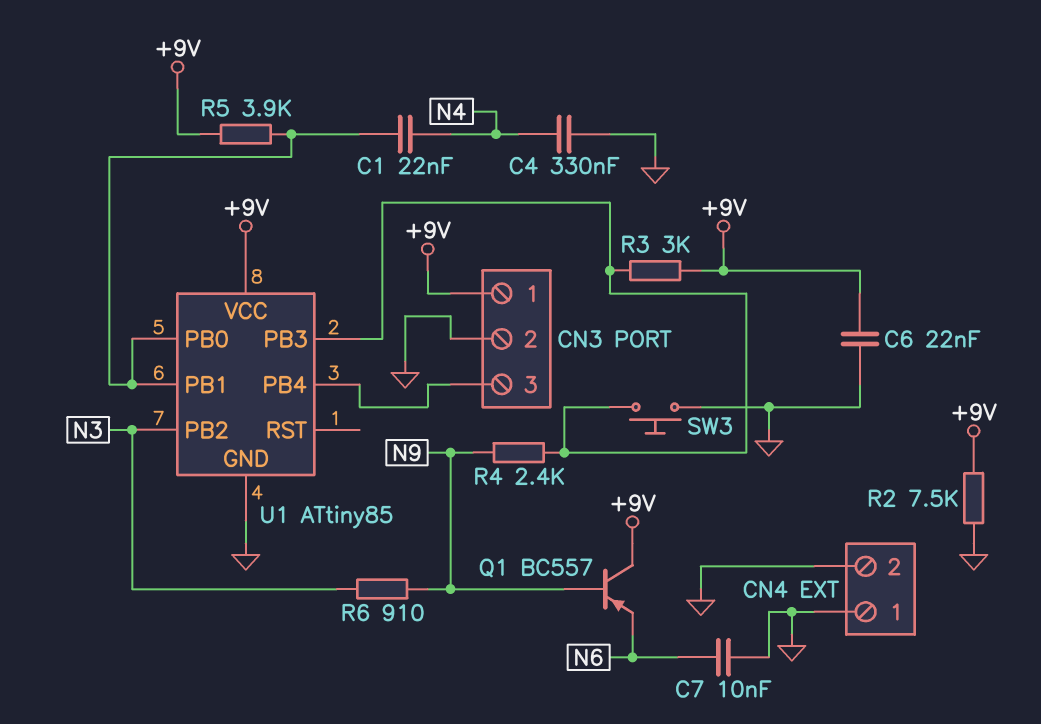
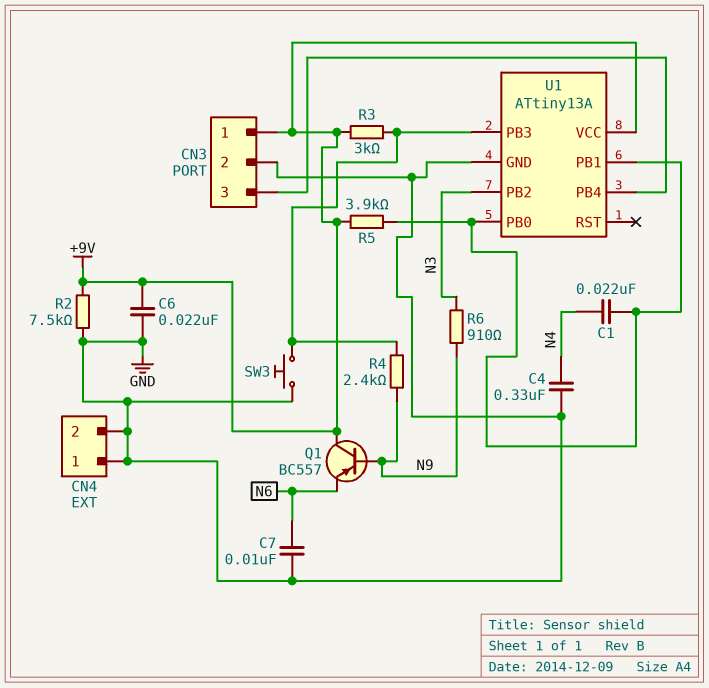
U1: ATtiny85 -> ATtiny13A

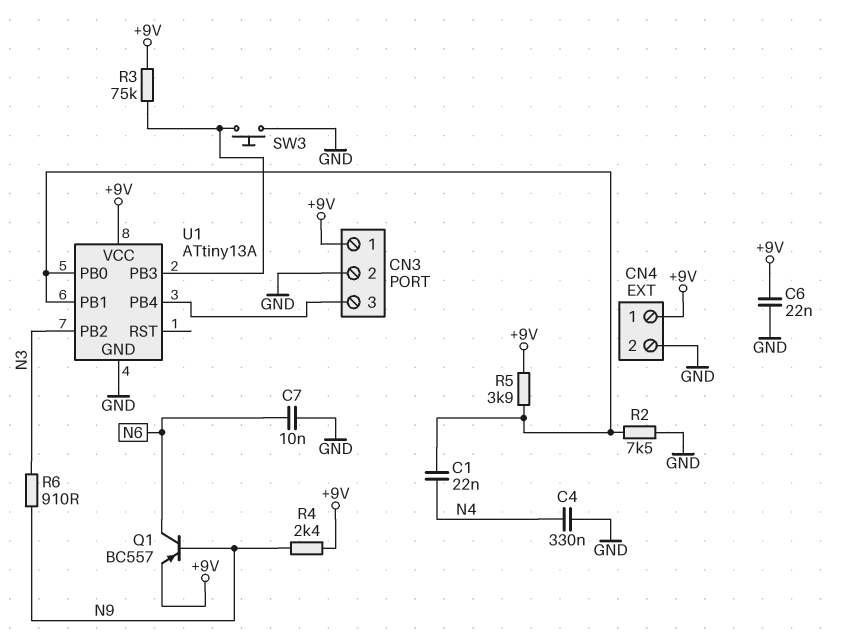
CN4 pin 1: GND -> +9V
Q1: PNP BC557 (B N9, C +9V, E N6) -> PNP BC557 (B N9, C N6, E +9V)
R2: 7.5k (+9V, GND) -> 7.5k (GND, U1/PB0)
R3: 3k (+9V, U1/PB3) -> 75k (+9V, U1/PB3)
R4: 2.4k (N9, U1/PB3) -> 2.4k (+9V, N9)

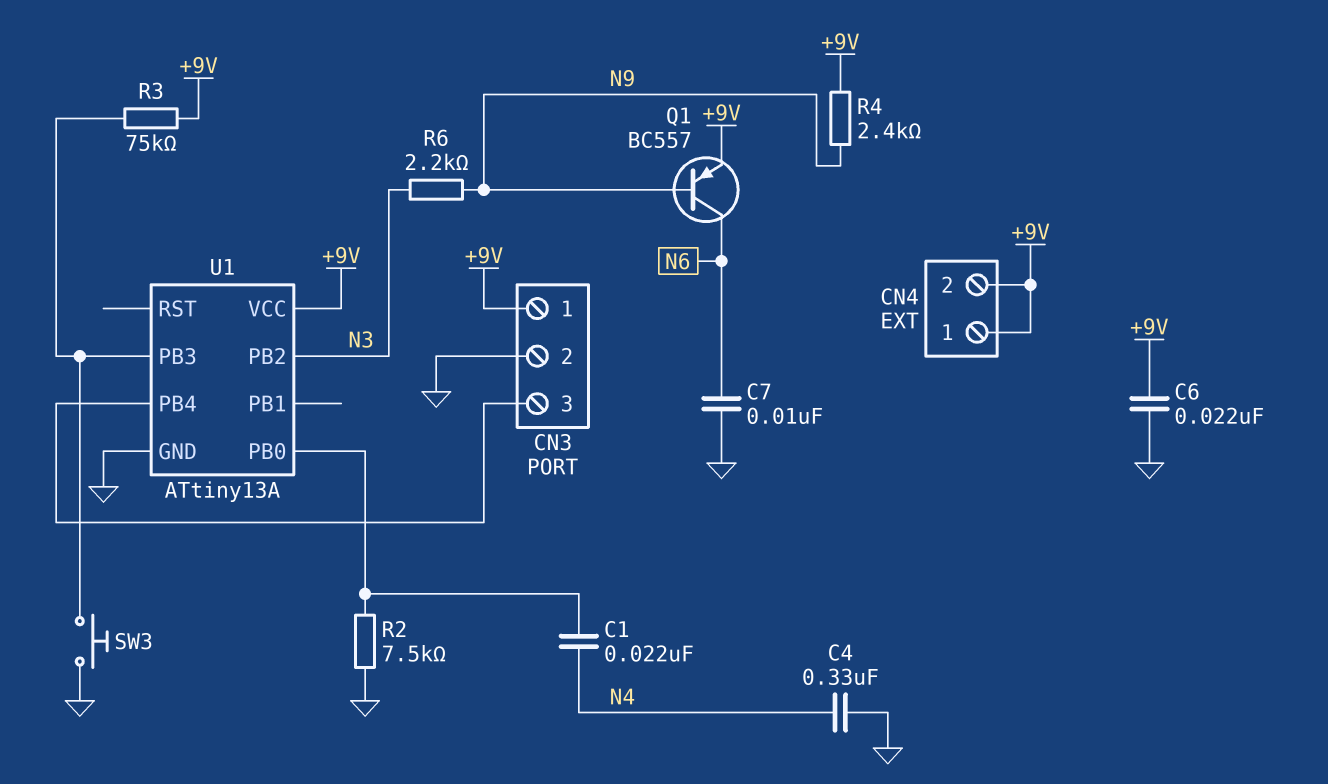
CN4 pin 2: GND -> +9V
R5: 3.9k (+9V, U1/PB0) -> none
R6: 910 (N3, N9) -> 2.2k (N3, N9)
U1 pin PB1: U1/PB0 -> none

